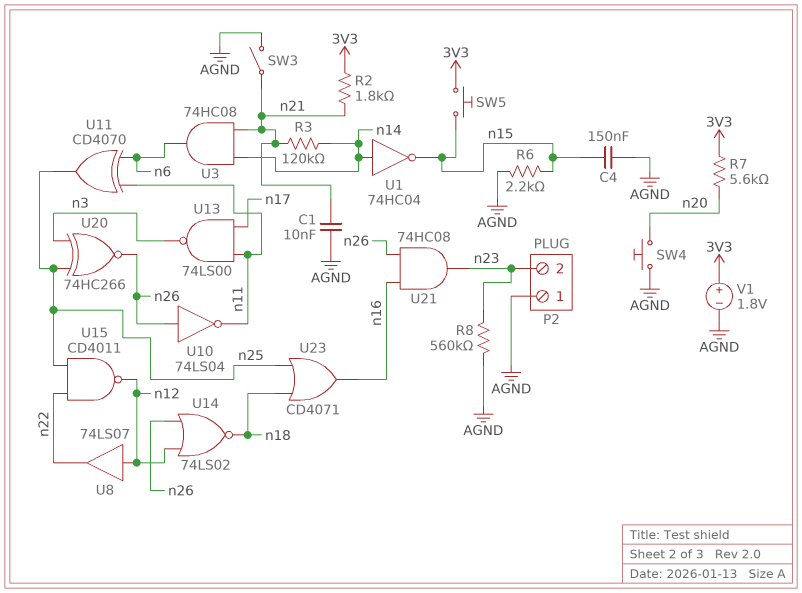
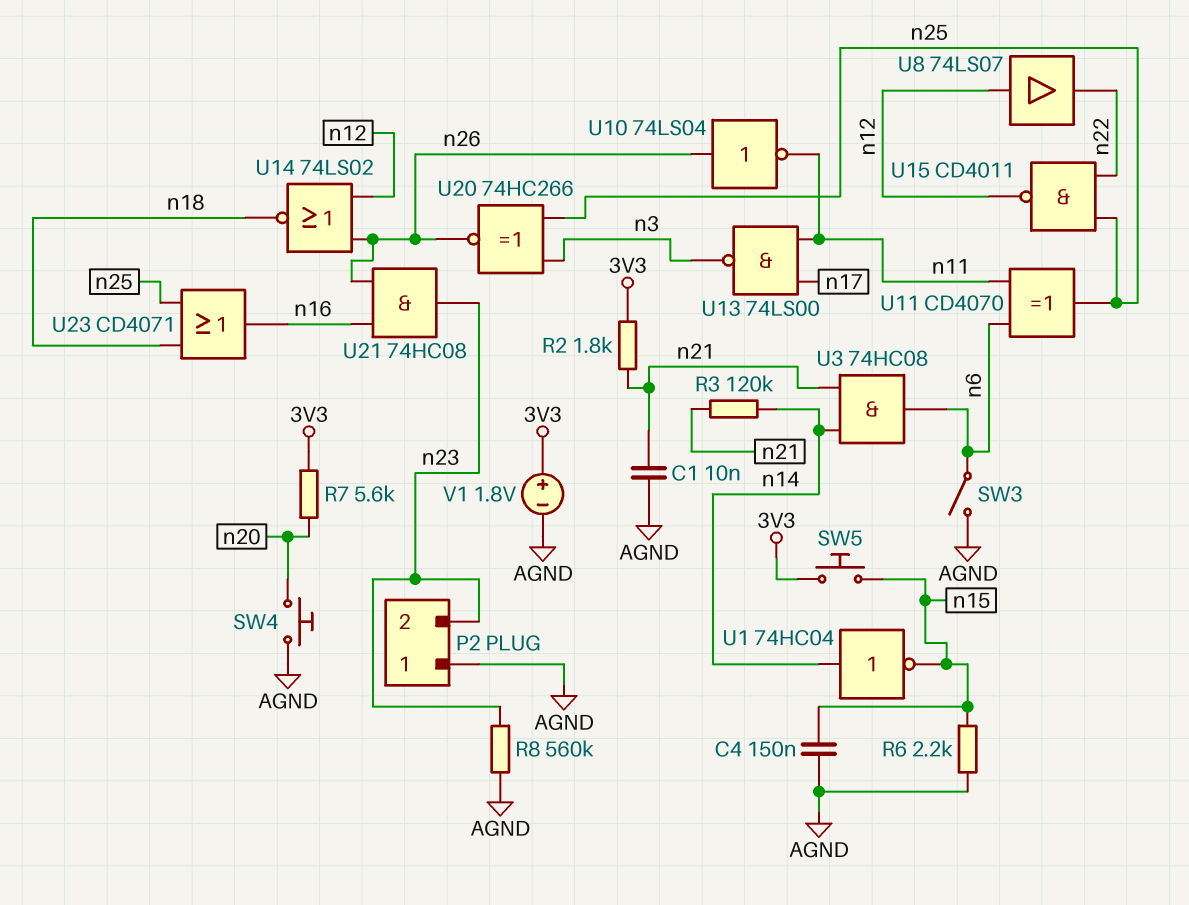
SW3: switch (AGND, n21) -> switch (AGND, n6)

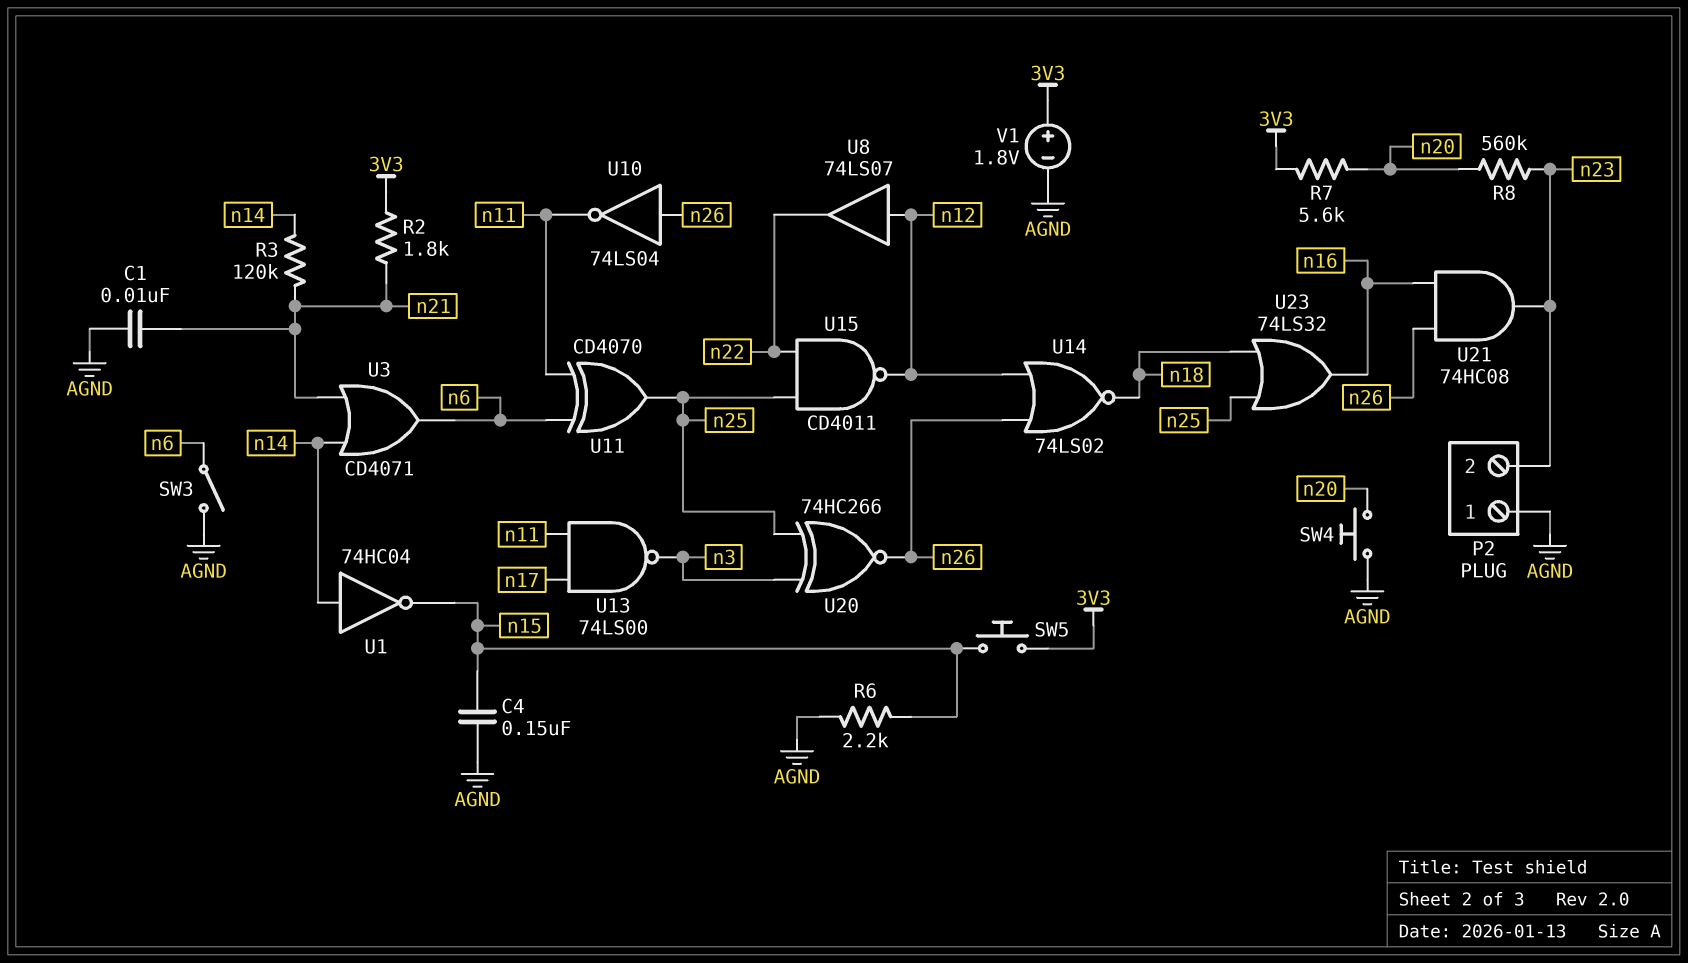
R8: 560k (AGND, n23) -> 560k (n20, n23)
U3: AND 74HC08 (in n14, in n21, out n6) -> OR CD4071 (in n14, in n21, out n6)
U23: OR CD4071 (in n18, in n25, out n16) -> OR 74LS32 (in n18, in n25, out n16)

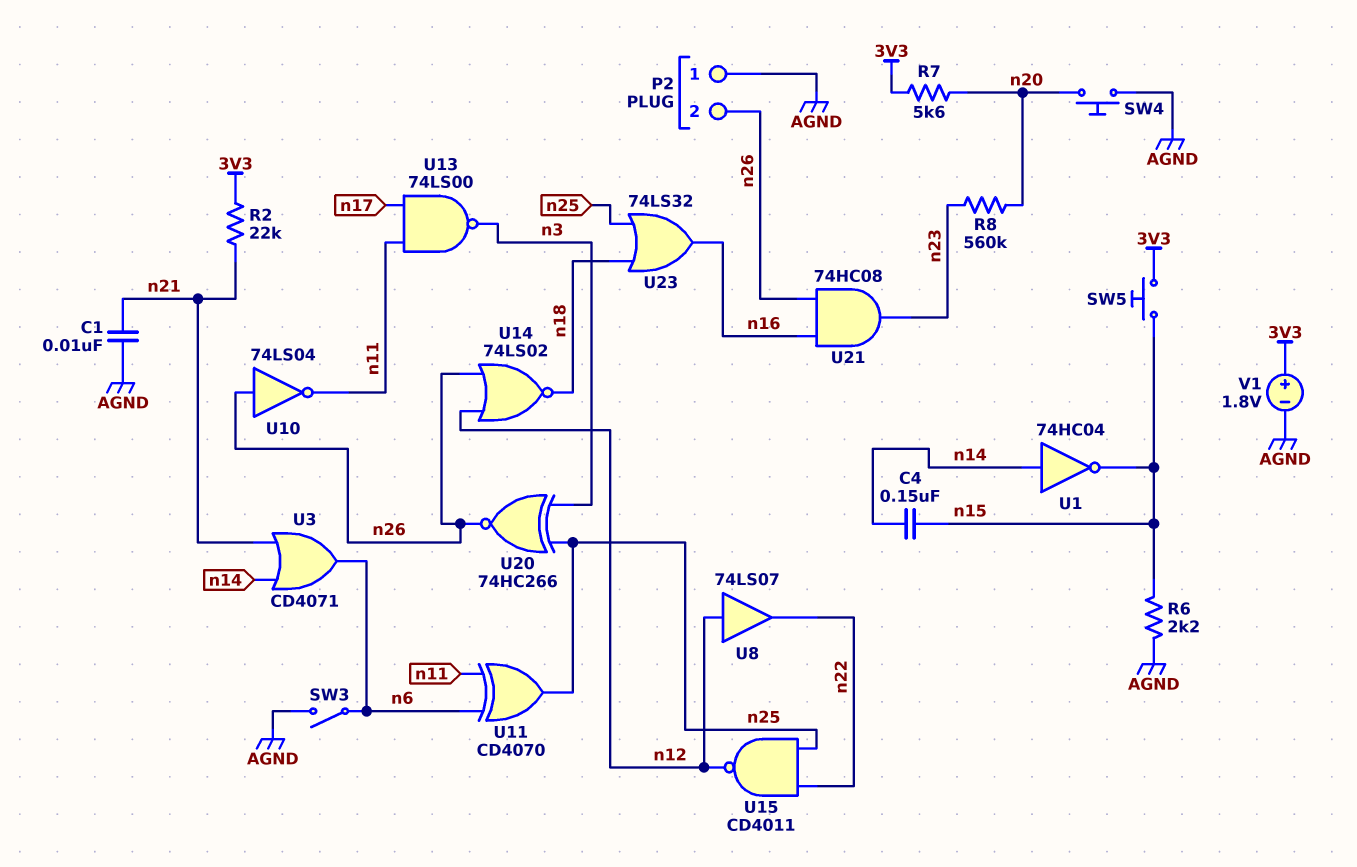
C4: 150nF (AGND, n15) -> 150nF (n14, n15)
P2 pin 2: n23 -> n26
R2: 1.8k (3V3, n21) -> 22k (3V3, n21)
R3: 120k (n14, n21) -> none

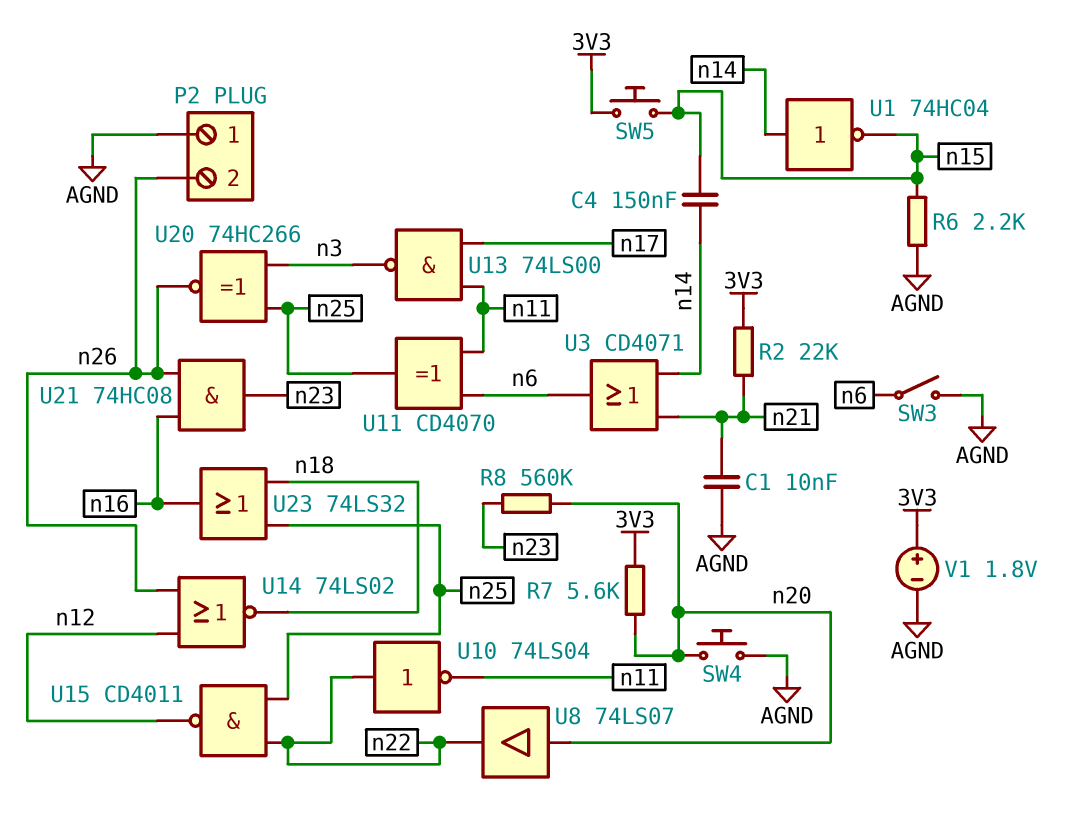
U8: buffer 74LS07 (in n12, out n22) -> buffer 74LS07 (in n20, out n22)
U10: NOT 74LS04 (in n26, out n11) -> NOT 74LS04 (in n22, out n11)

